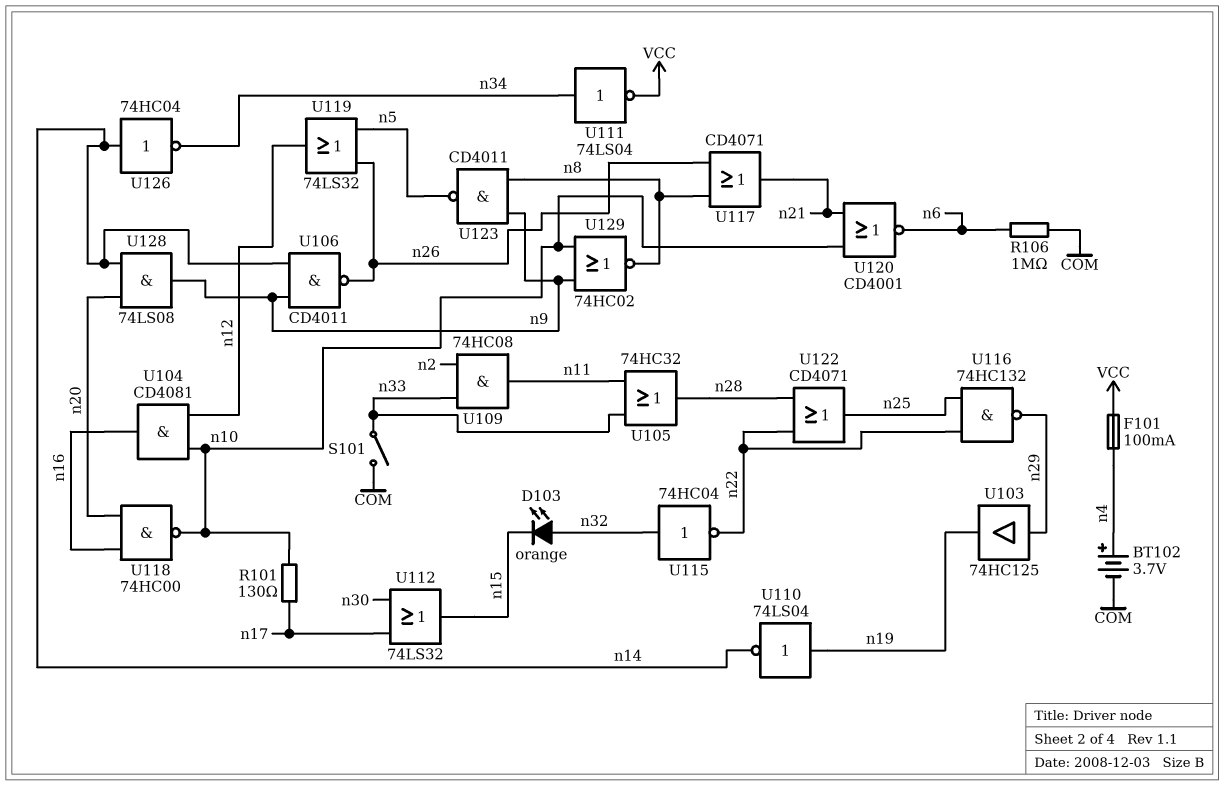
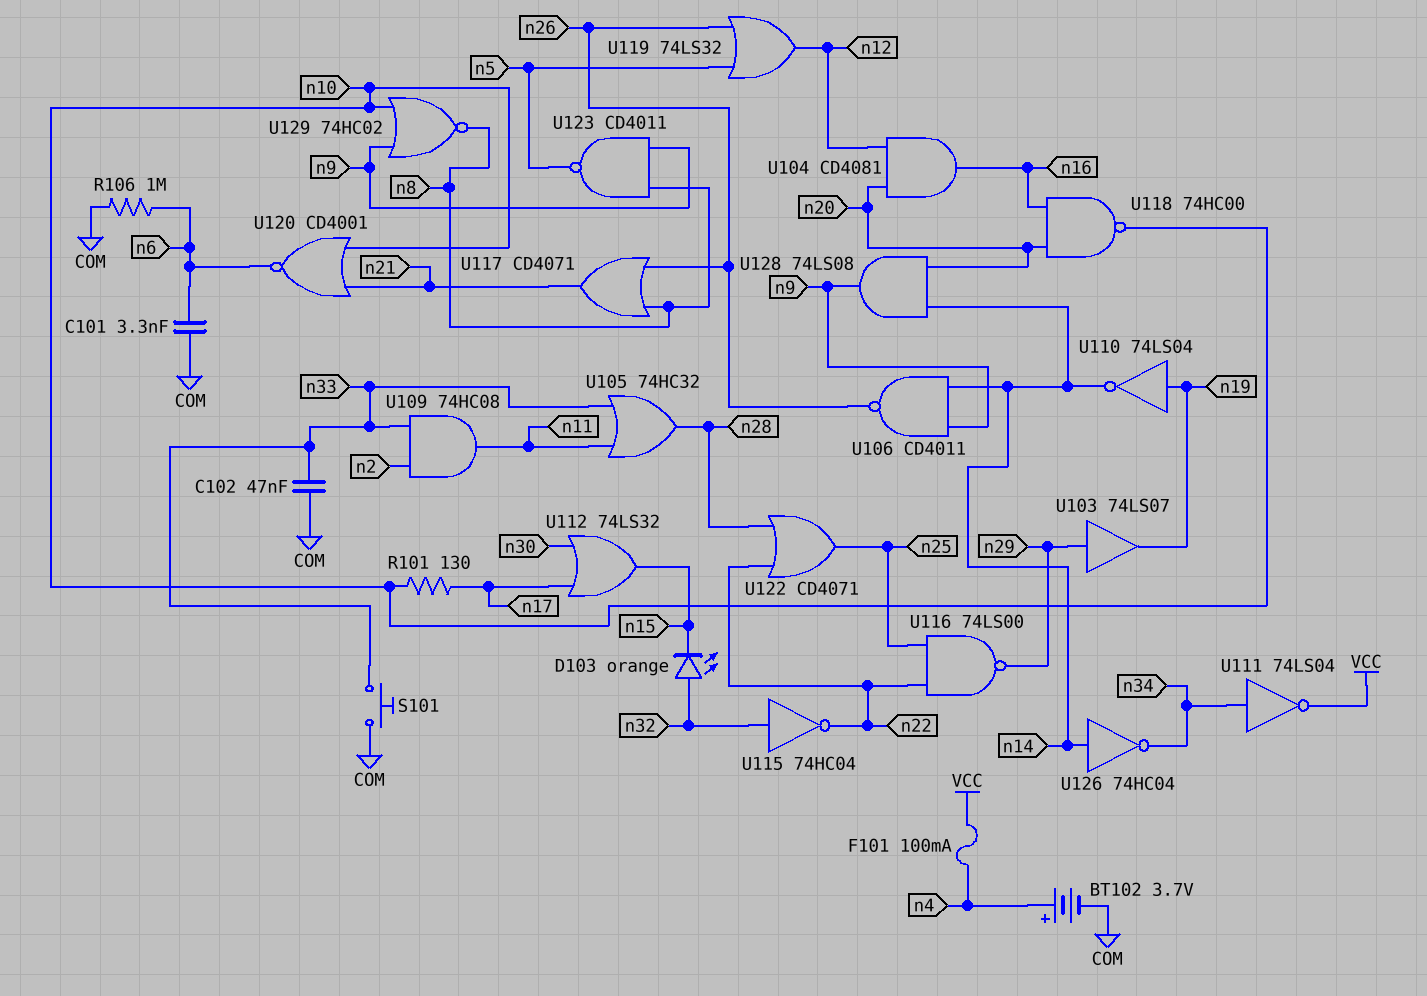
C101: none -> 3.3nF (COM, n6)
C102: none -> 47nF (COM, n33)
S101: switch (COM, n33) -> button (COM, n33)
U103: buffer 74HC125 (in n29, out n19) -> buffer 74LS07 (in n29, out n19)
U104: AND CD4081 (in n10, in n12, out n16) -> AND CD4081 (in n12, in n20, out n16)
U116: NAND 74HC132 (in n22, in n25, out n29) -> NAND 74LS00 (in n22, in n25, out n29)

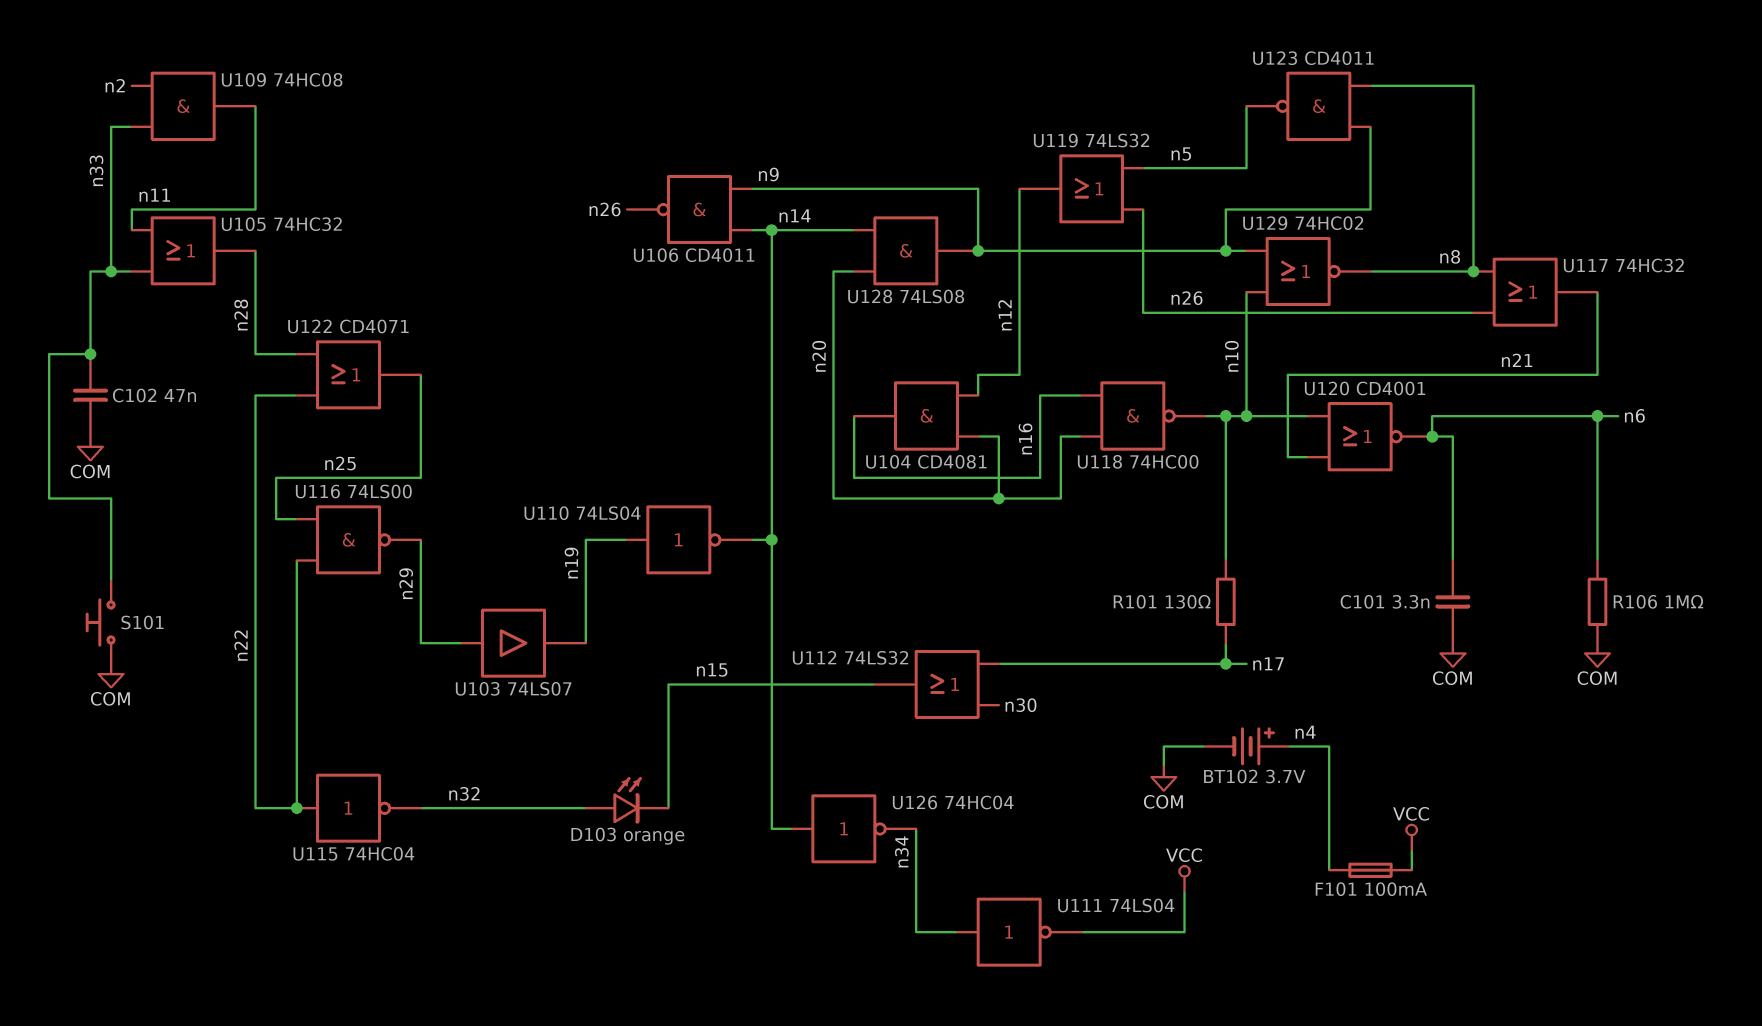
U115: NOT 74HC04 (in n32, out n22) -> NOT 74HC04 (in n22, out n32)
U117: OR CD4071 (in n8, in n26, out n21) -> OR 74HC32 (in n8, in n26, out n21)

